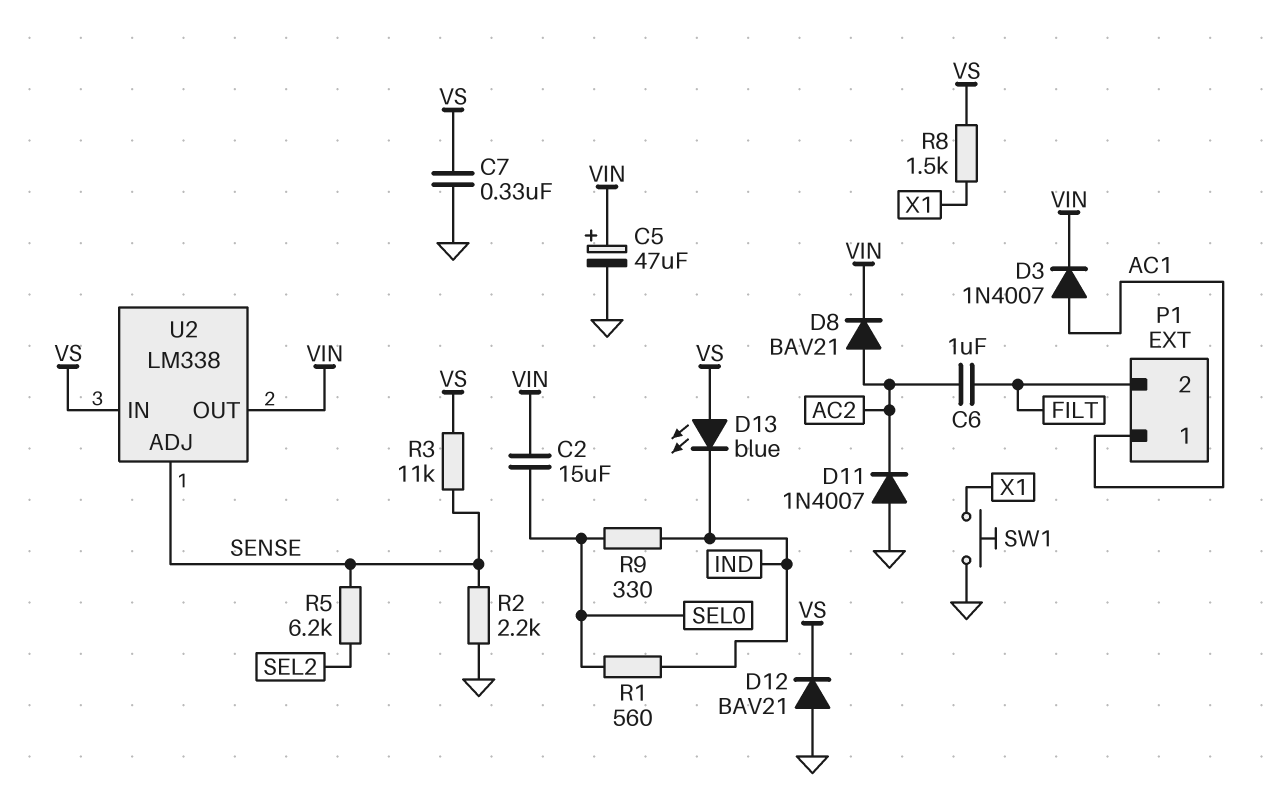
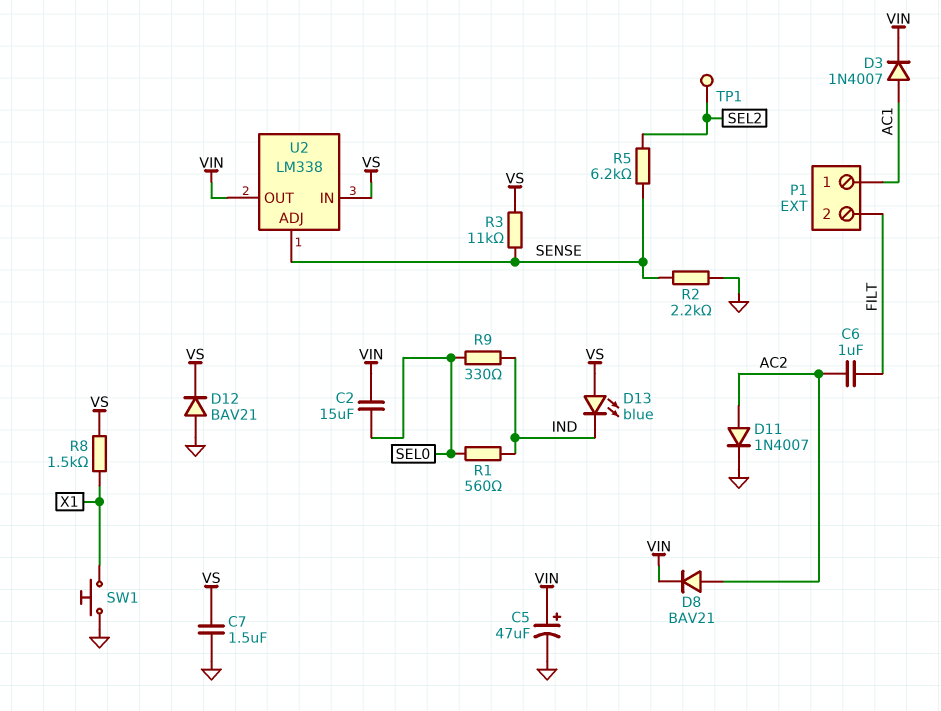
C7: 330nF (GND, VS) -> 1.5uF (GND, VS)
D11: diode 1N4007 (A GND, K AC2) -> diode 1N4007 (A AC2, K GND)
TP1: none -> test point (SEL2)

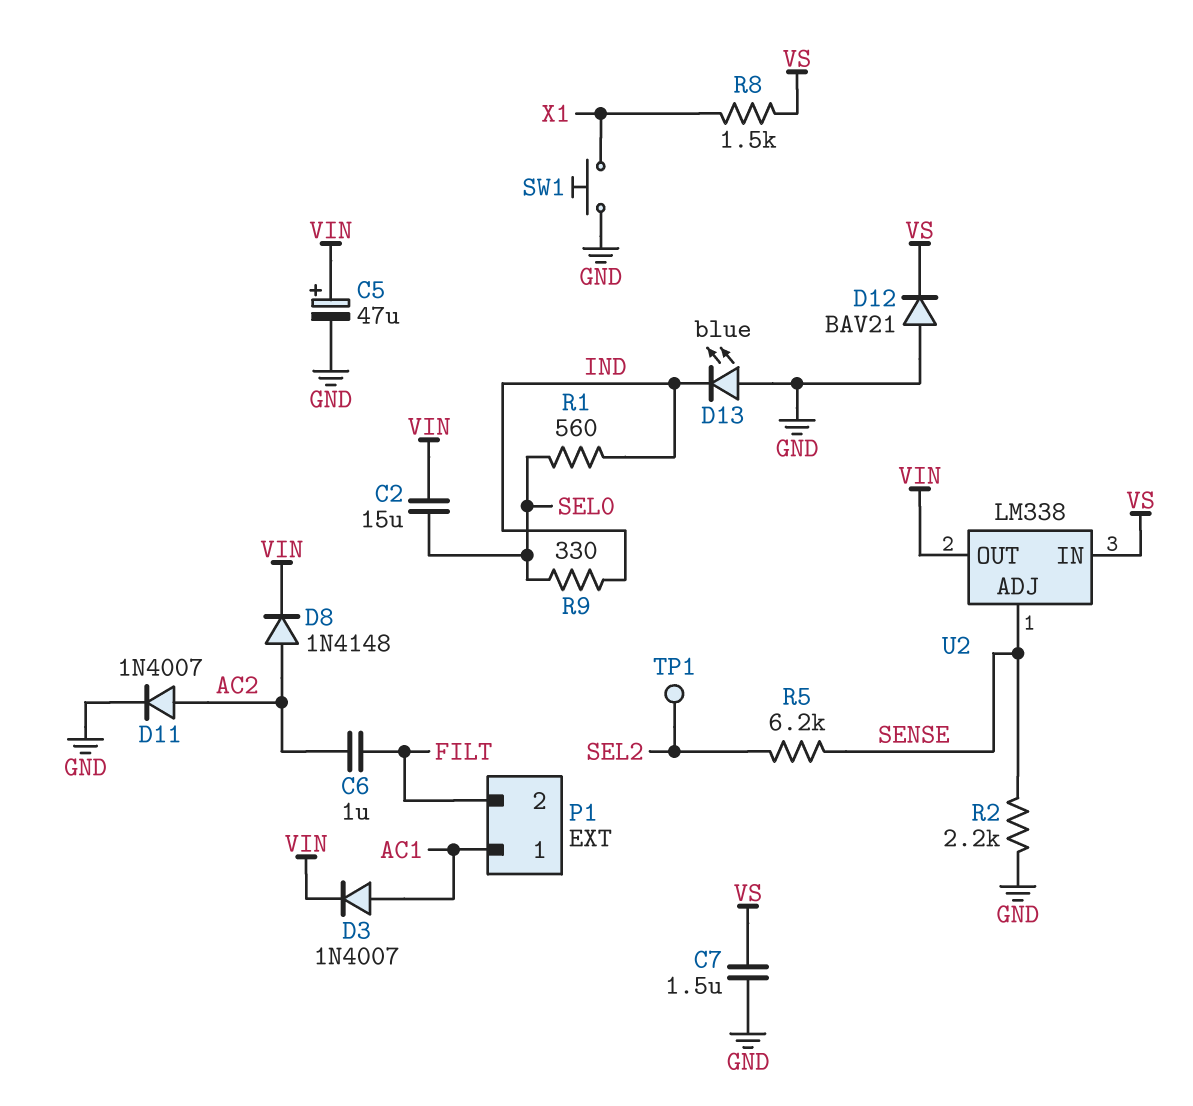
D8: diode BAV21 (A AC2, K VIN) -> diode 1N4148 (A AC2, K VIN)
D13: LED blue (A VS, K IND) -> LED blue (A GND, K IND)
R3: 11k (SENSE, VS) -> none

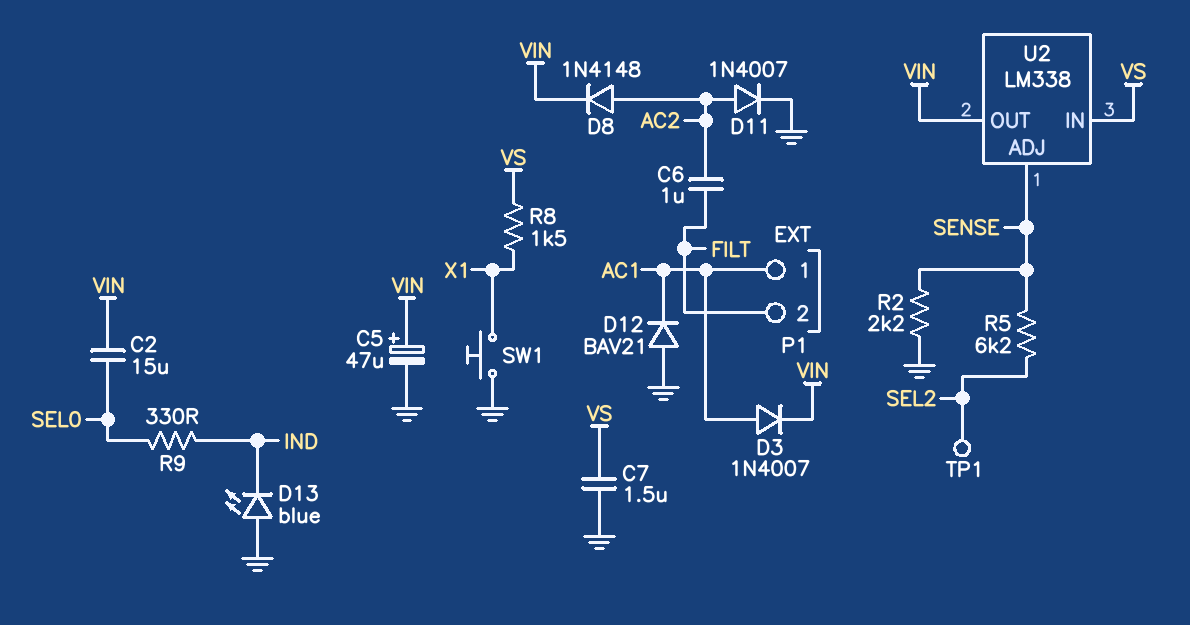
D12: diode BAV21 (A GND, K VS) -> diode BAV21 (A GND, K AC1)
R1: 560 (IND, SEL0) -> none

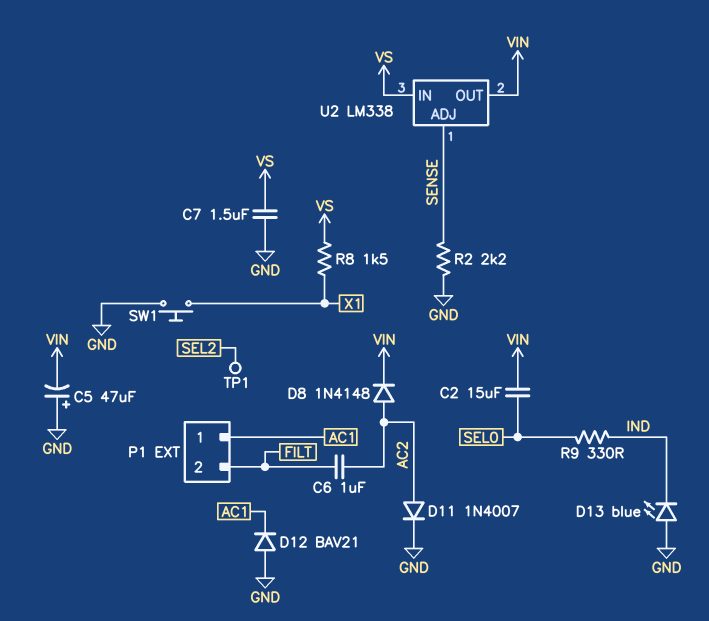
C5: 47uF (plus VIN, minus GND) -> 47uF (plus GND, minus VIN)
D3: diode 1N4007 (A AC1, K VIN) -> none
R5: 6.2k (SEL2, SENSE) -> none

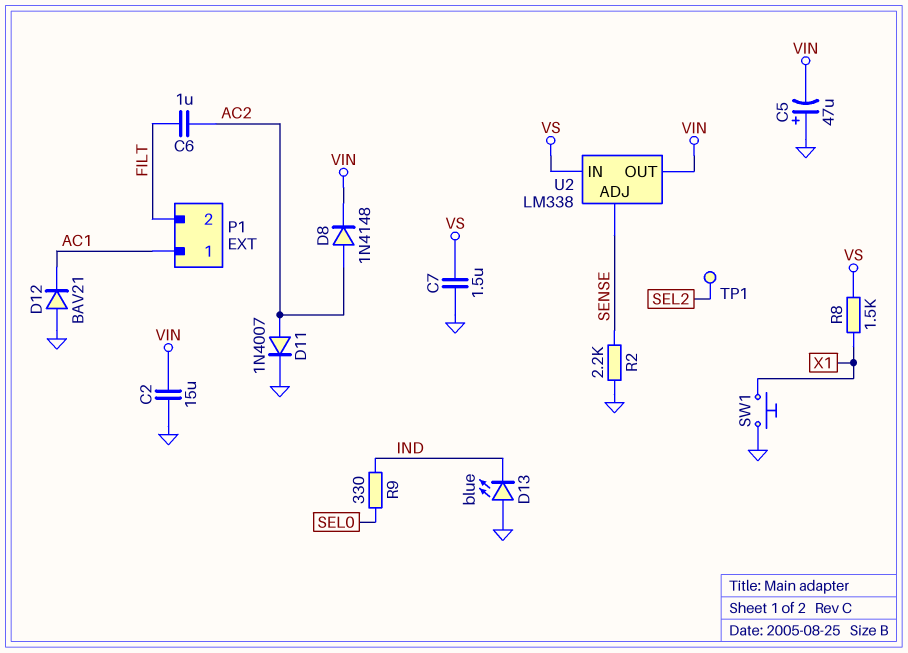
C2: 15uF (SEL0, VIN) -> 15uF (GND, VIN)

